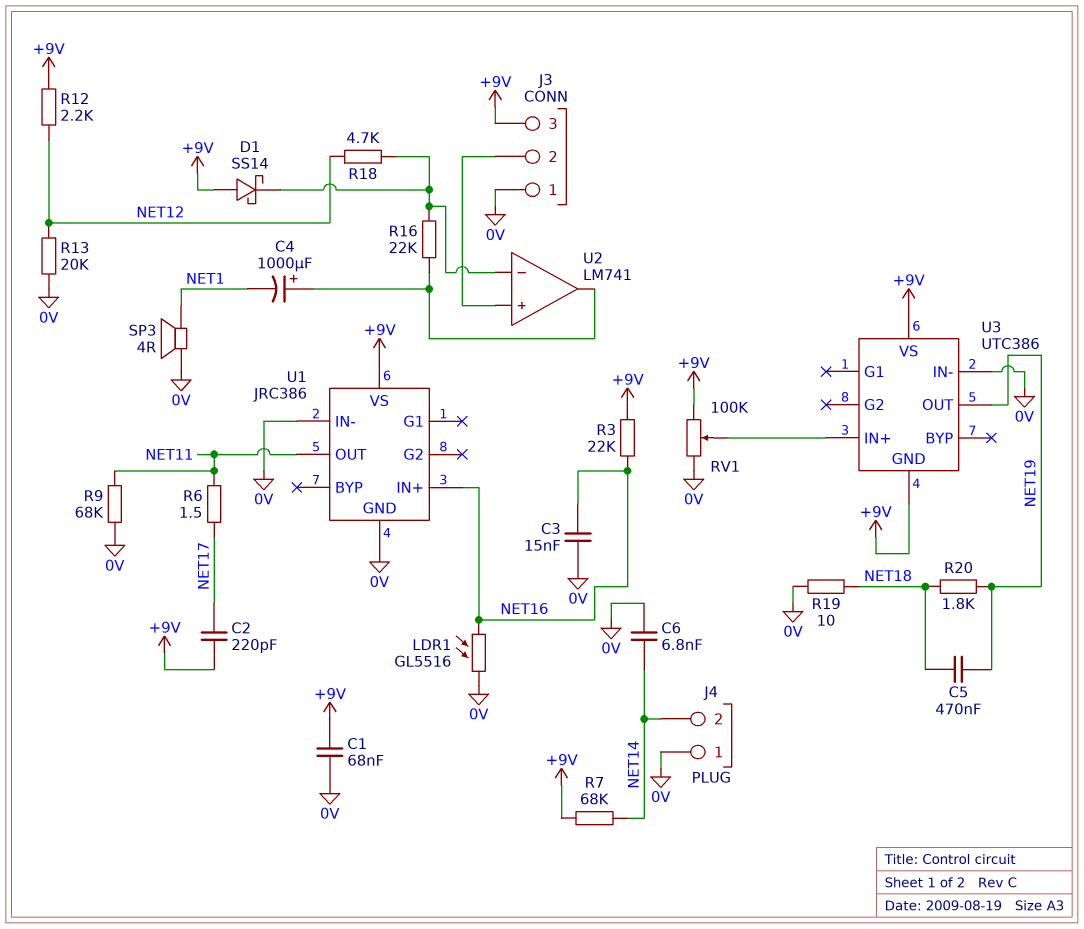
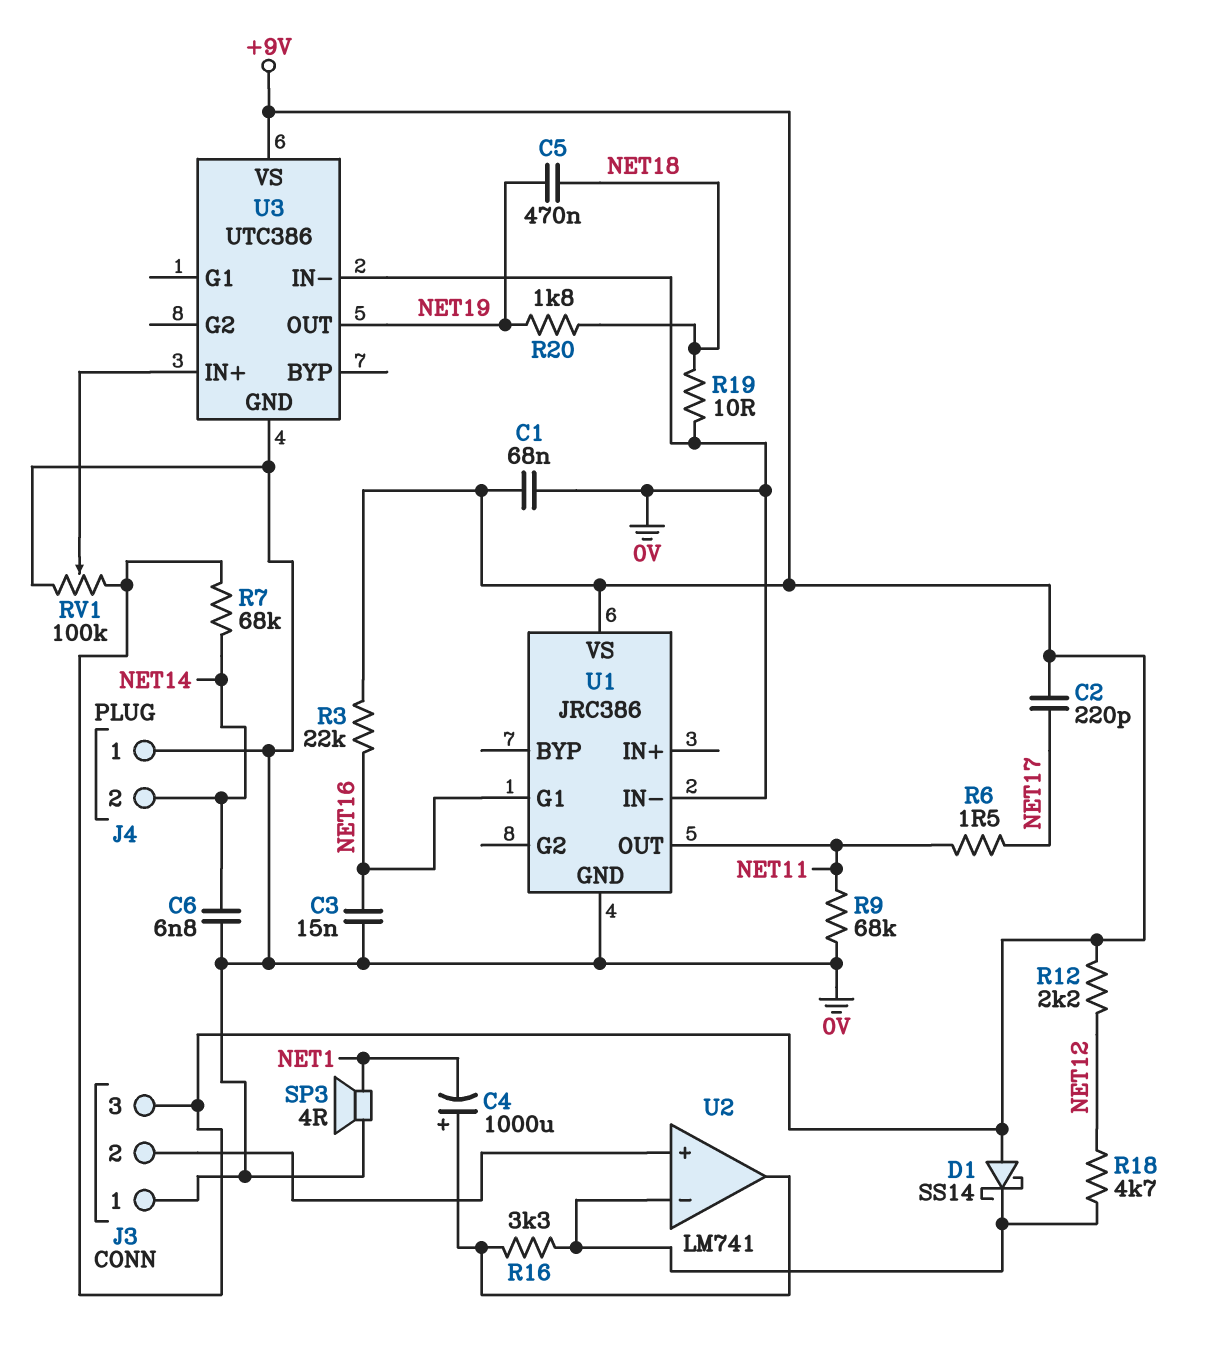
LDR1: GL5516 (0V, NET16) -> none
R13: 20k (0V, NET12) -> none
R16: 22k (U2/in-, U2/out) -> 3.3k (U2/in-, U2/out)
U1 pin G1: none -> NET16
U1 pin IN+: NET16 -> none
U3 pin GND: +9V -> 0V

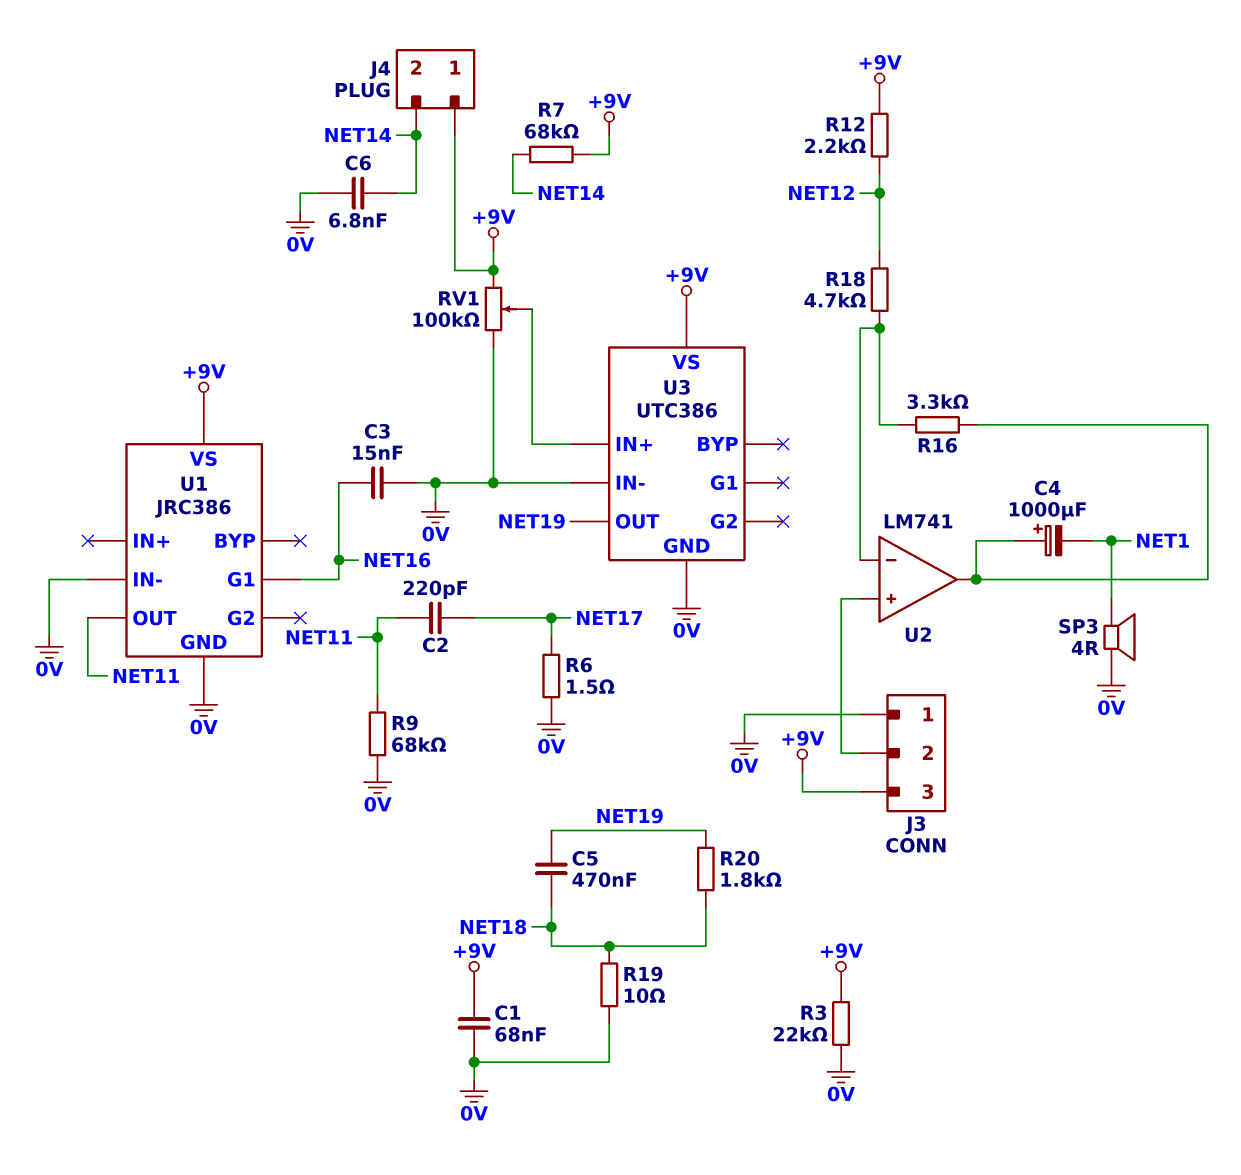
C2: 220pF (+9V, NET17) -> 220pF (NET11, NET17)
D1: schottky SS14 (A +9V, K U2/in-) -> none
J4 pin 1: 0V -> +9V
R3: 22k (+9V, NET16) -> 22k (+9V, 0V)
R6: 1.5 (NET11, NET17) -> 1.5 (0V, NET17)

